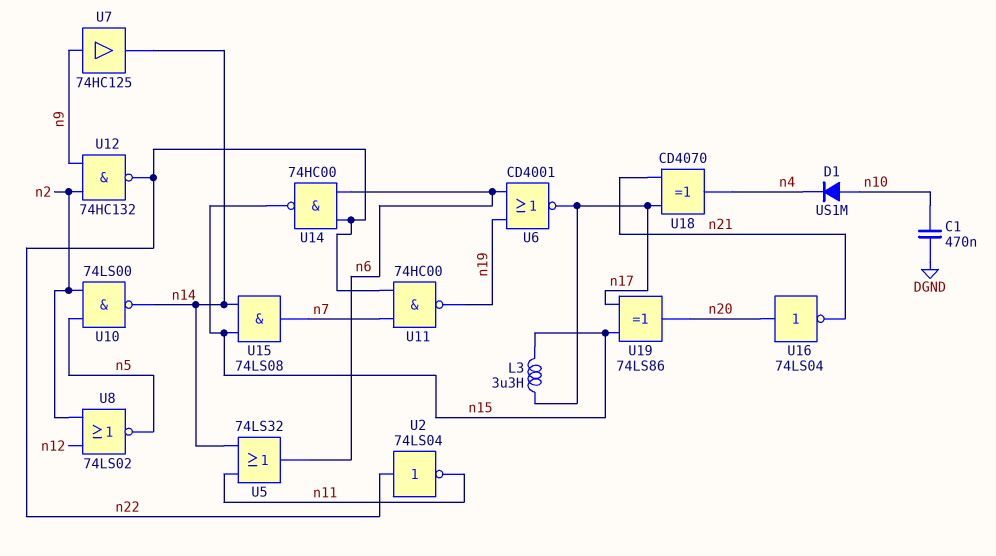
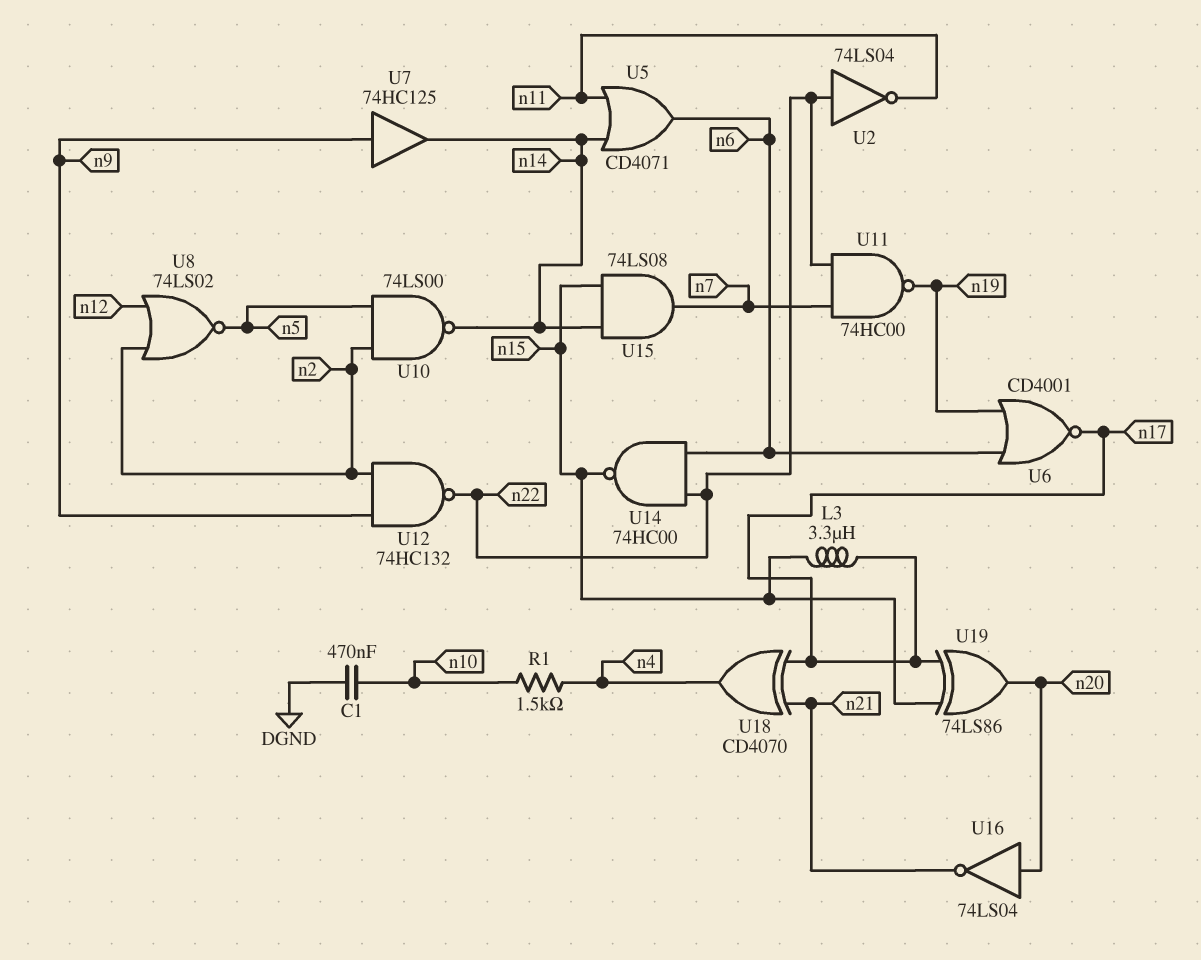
D1: diode US1M (A n10, K n4) -> none
R1: none -> 1.5k (n4, n10)
U5: OR 74LS32 (in n11, in n14, out n6) -> OR CD4071 (in n11, in n14, out n6)

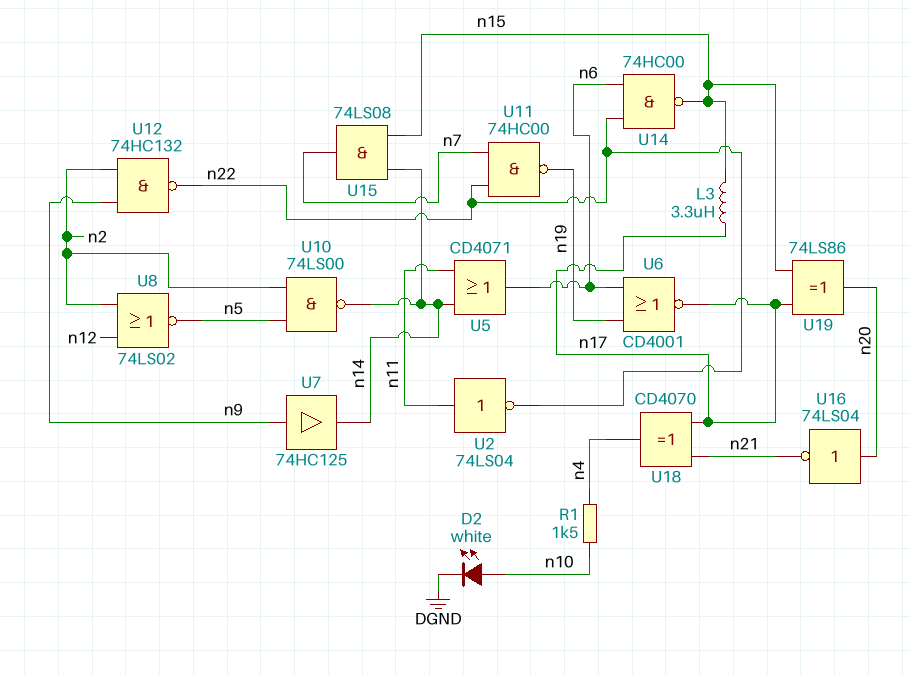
C1: 470nF (DGND, n10) -> none
D2: none -> LED white (A n10, K DGND)
U2: NOT 74LS04 (in n22, out n11) -> NOT 74LS04 (in n11, out n22)

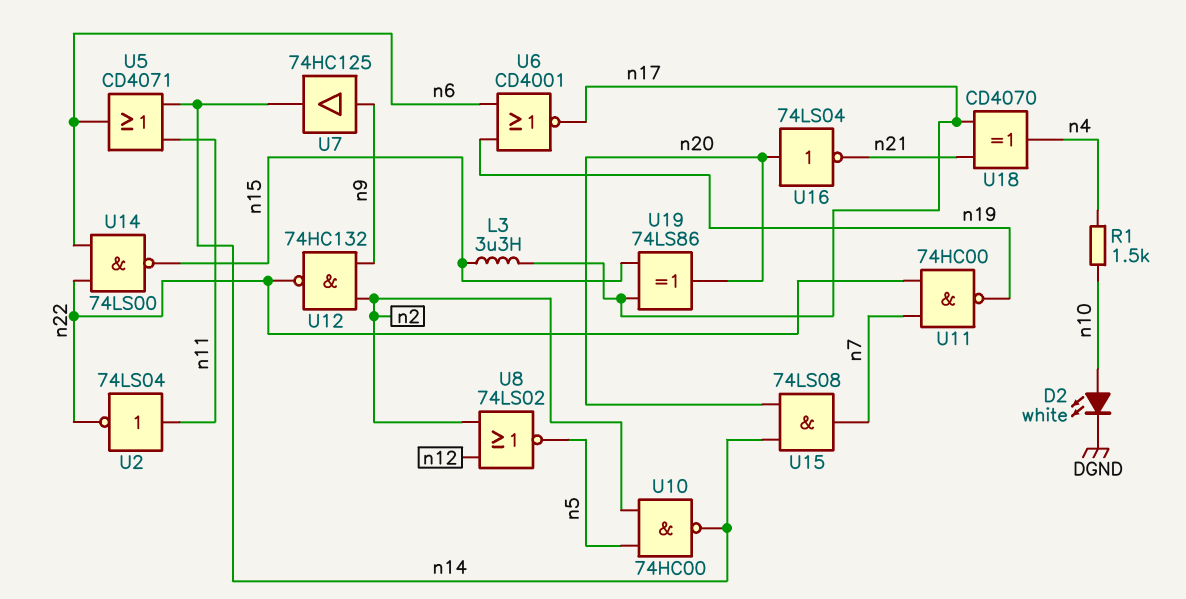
U10: NAND 74LS00 (in n2, in n5, out n14) -> NAND 74HC00 (in n2, in n5, out n14)
U14: NAND 74HC00 (in n6, in n22, out n15) -> NAND 74LS00 (in n6, in n22, out n15)
U15: AND 74LS08 (in n14, in n15, out n7) -> AND 74LS08 (in n14, in n20, out n7)

